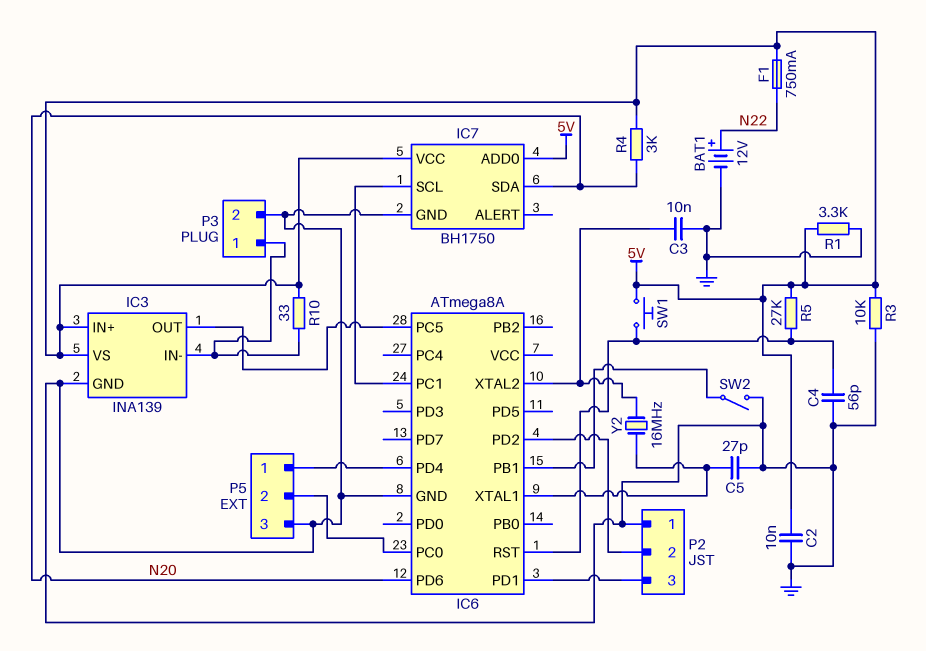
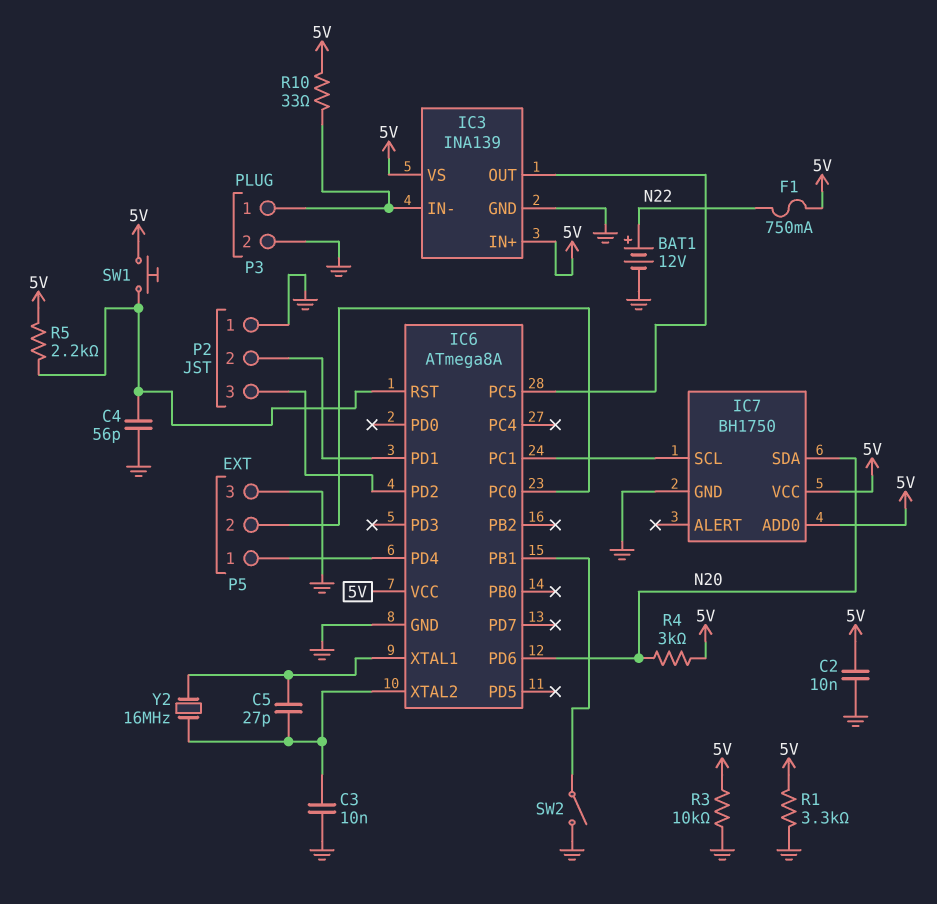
C5: 27pF (GND, IC6/XTAL1) -> 27pF (IC6/XTAL1, IC6/XTAL2)
IC6 pin VCC: none -> 5V
P2 pin 2: IC6/PD2 -> IC6/PD1
P2 pin 3: IC6/PD1 -> IC6/PD2
R5: 27k (5V, IC6/RST) -> 2.2k (5V, IC6/RST)

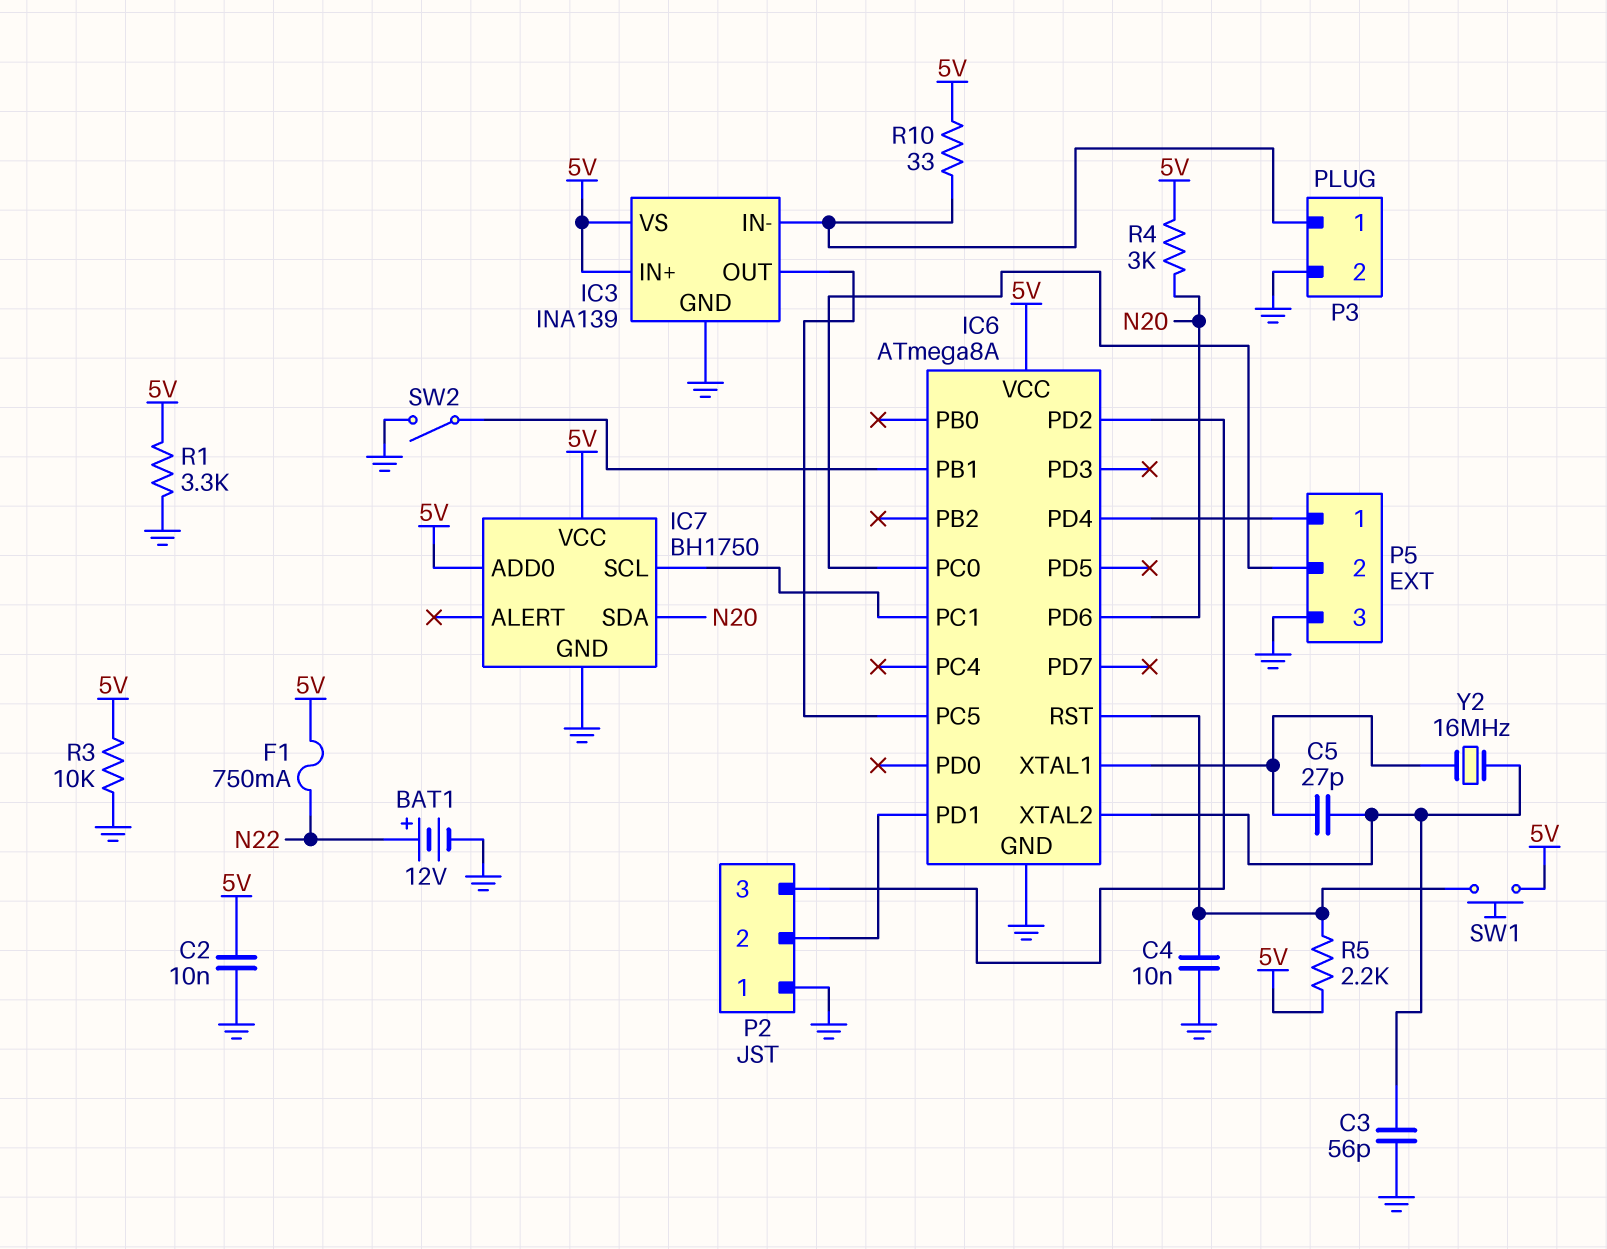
C3: 10nF (GND, IC6/XTAL2) -> 56pF (GND, IC6/XTAL2)
C4: 56pF (GND, IC6/RST) -> 10nF (GND, IC6/RST)

